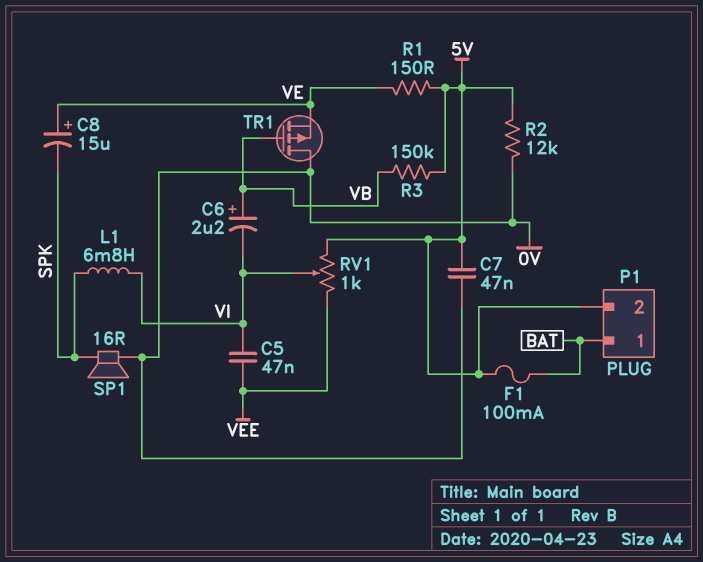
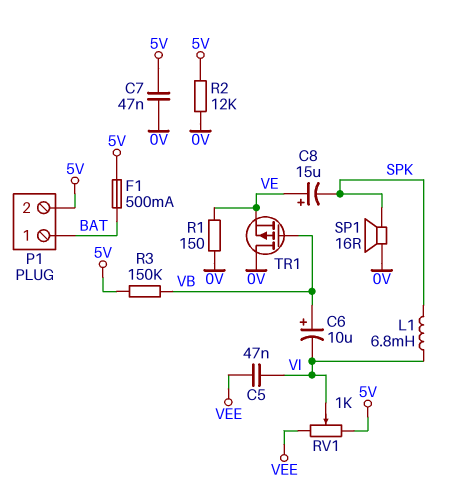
C6: 2.2uF (plus VB, minus VI) -> 10uF (plus VB, minus VI)
F1: 100mA (5V, BAT) -> 500mA (5V, BAT)
R1: 150 (5V, VE) -> 150 (0V, VE)

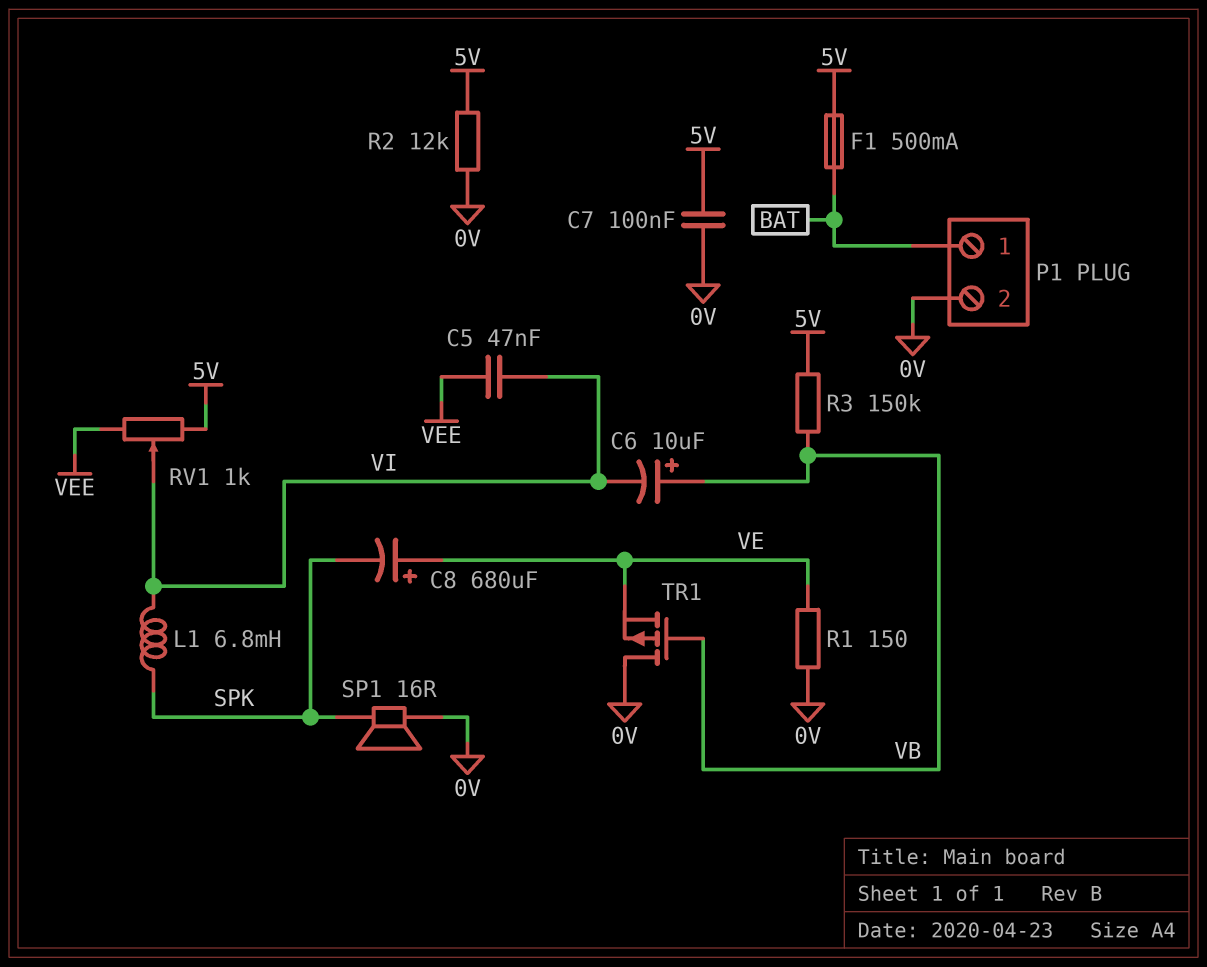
C7: 47nF (0V, 5V) -> 100nF (0V, 5V)
C8: 15uF (plus VE, minus SPK) -> 680uF (plus VE, minus SPK)
P1 pin 2: 5V -> 0V

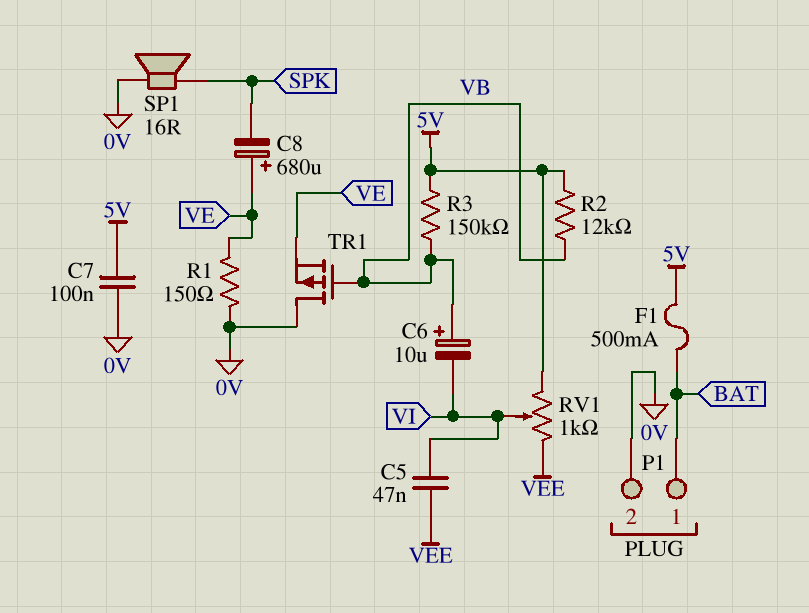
L1: 6.8mH (SPK, VI) -> none
R2: 12k (0V, 5V) -> 12k (5V, VB)

